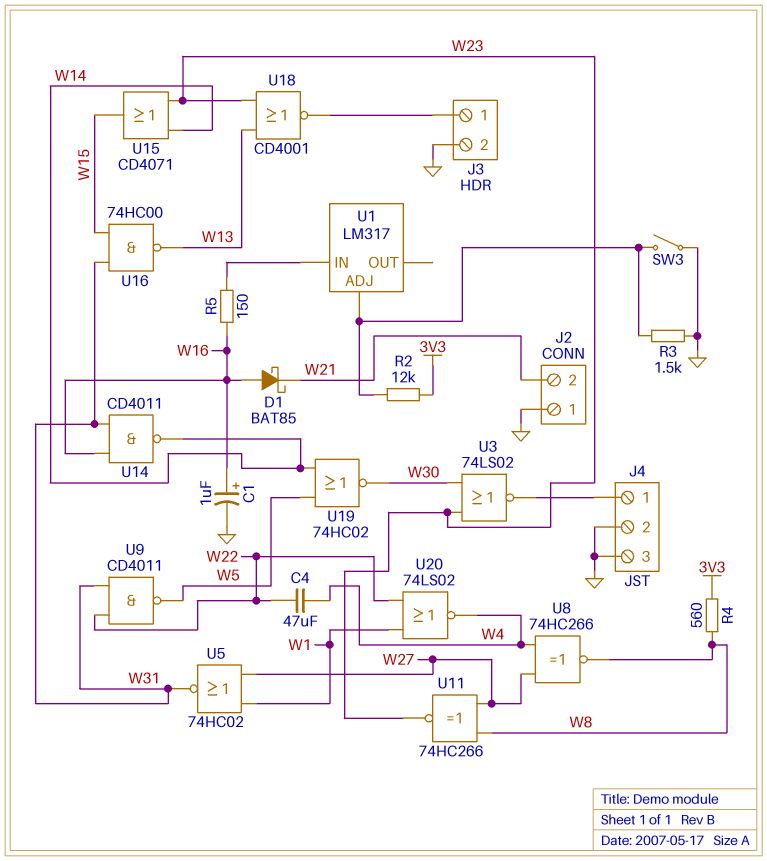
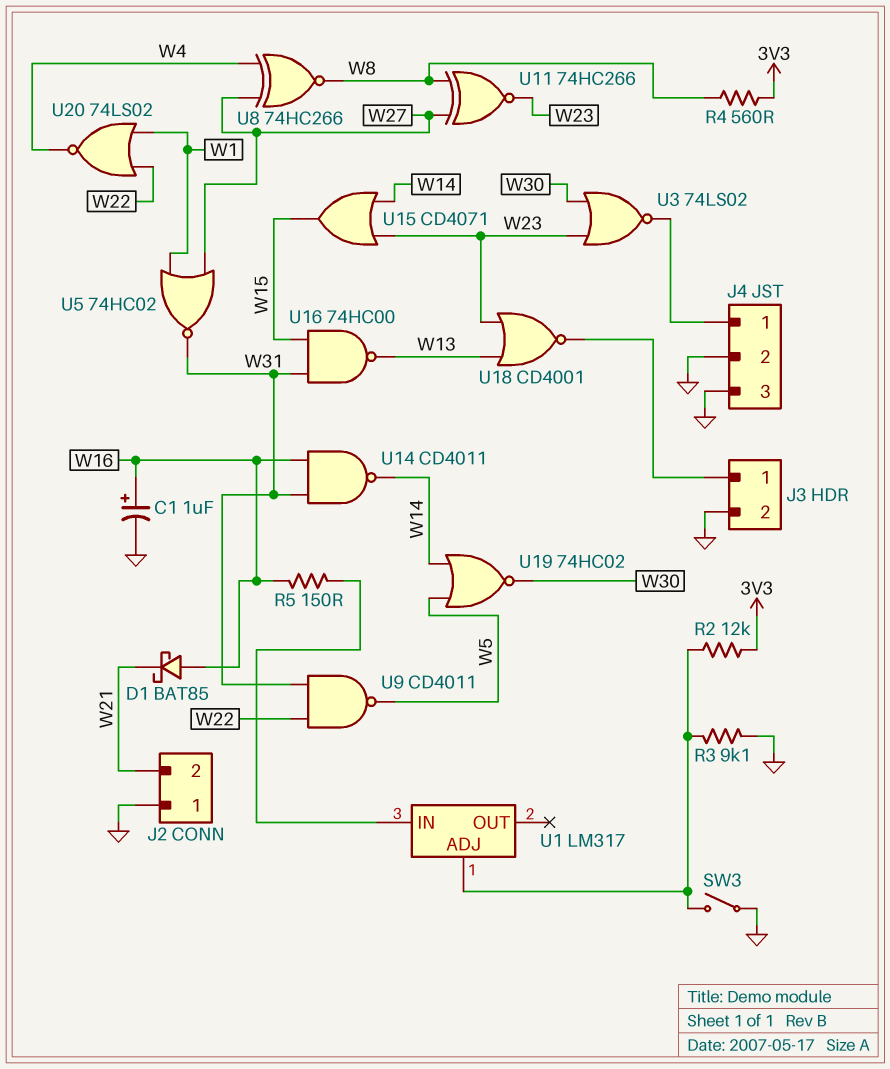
C4: 47uF (W4, W22) -> none
R3: 1.5k (GND, U1/ADJ) -> 9.1k (GND, U1/ADJ)

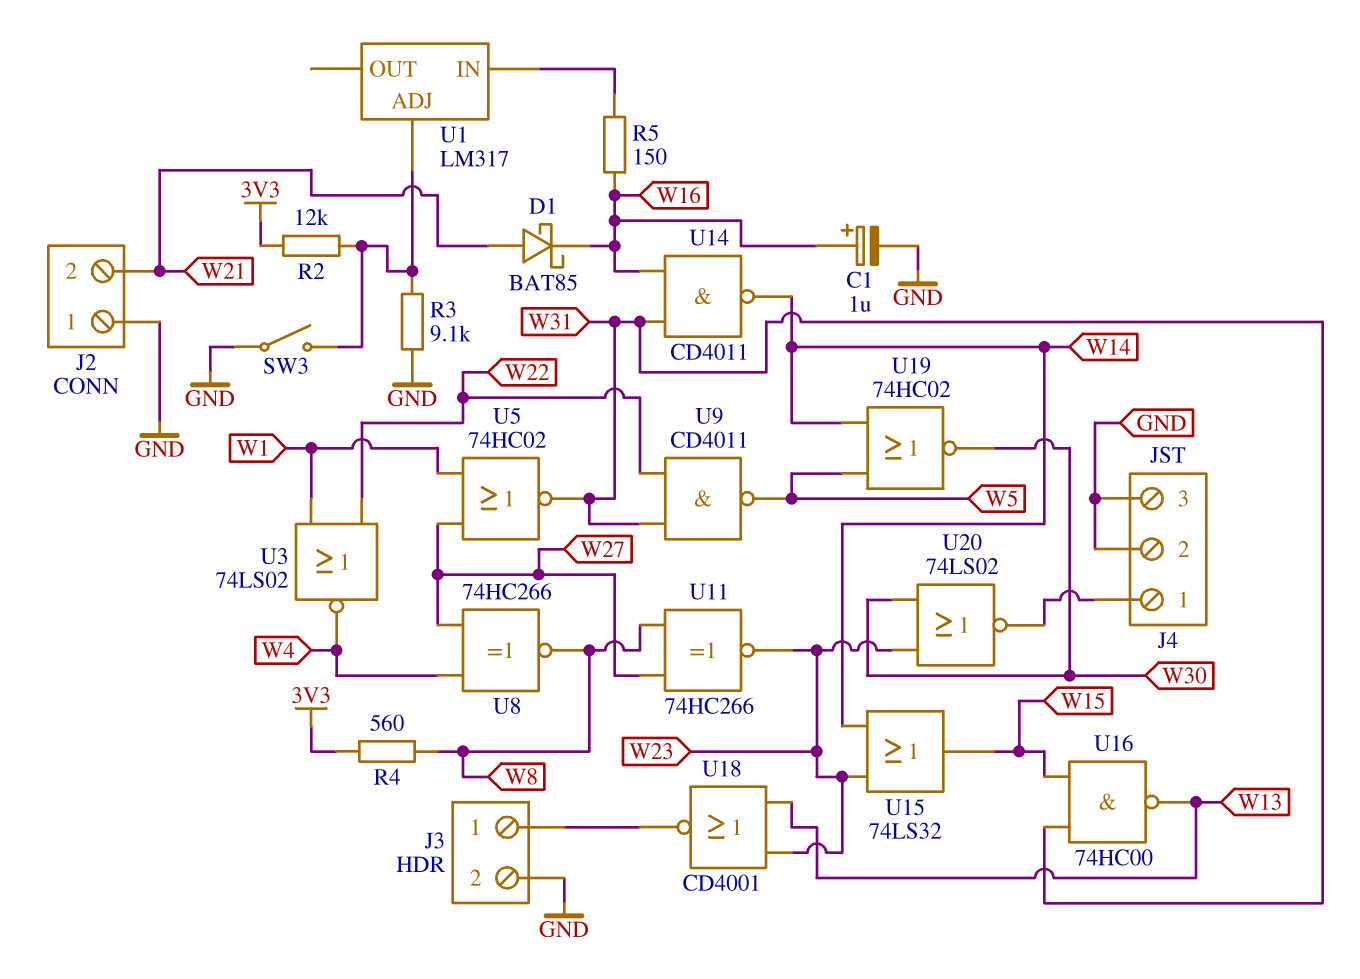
D1: schottky BAT85 (A W16, K W21) -> schottky BAT85 (A W21, K W16)
U3: NOR 74LS02 (in W23, in W30, out J4/1) -> NOR 74LS02 (in W1, in W22, out W4)
U15: OR CD4071 (in W14, in W23, out W15) -> OR 74LS32 (in W14, in W23, out W15)
U20: NOR 74LS02 (in W1, in W22, out W4) -> NOR 74LS02 (in W23, in W30, out J4/1)

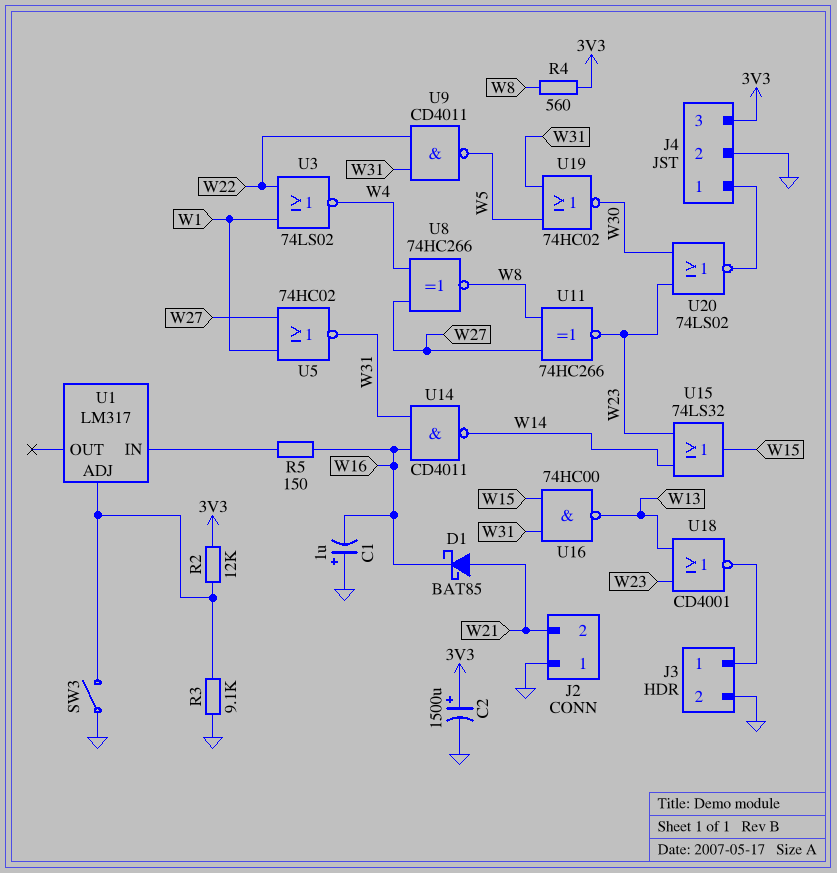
C1: 1uF (plus W16, minus GND) -> 1uF (plus GND, minus W16)
C2: none -> 1500uF (plus 3V3, minus GND)
J4 pin 3: GND -> 3V3
U19: NOR 74HC02 (in W5, in W14, out W30) -> NOR 74HC02 (in W5, in W31, out W30)

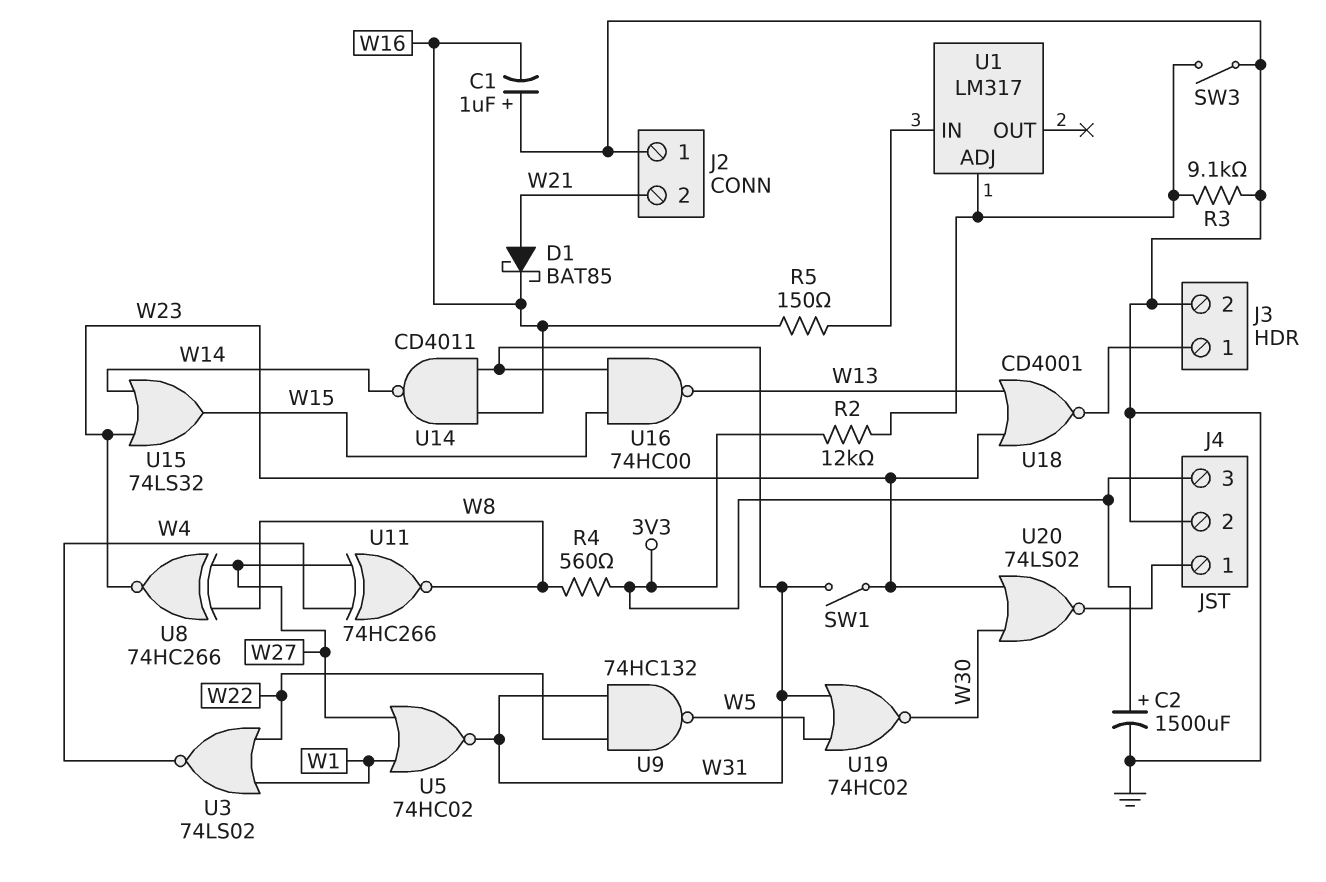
SW1: none -> switch (W23, W31)
U8: XNOR 74HC266 (in W4, in W27, out W8) -> XNOR 74HC266 (in W8, in W27, out W23)
U9: NAND CD4011 (in W22, in W31, out W5) -> NAND 74HC132 (in W22, in W31, out W5)
U11: XNOR 74HC266 (in W8, in W27, out W23) -> XNOR 74HC266 (in W4, in W27, out W8)

